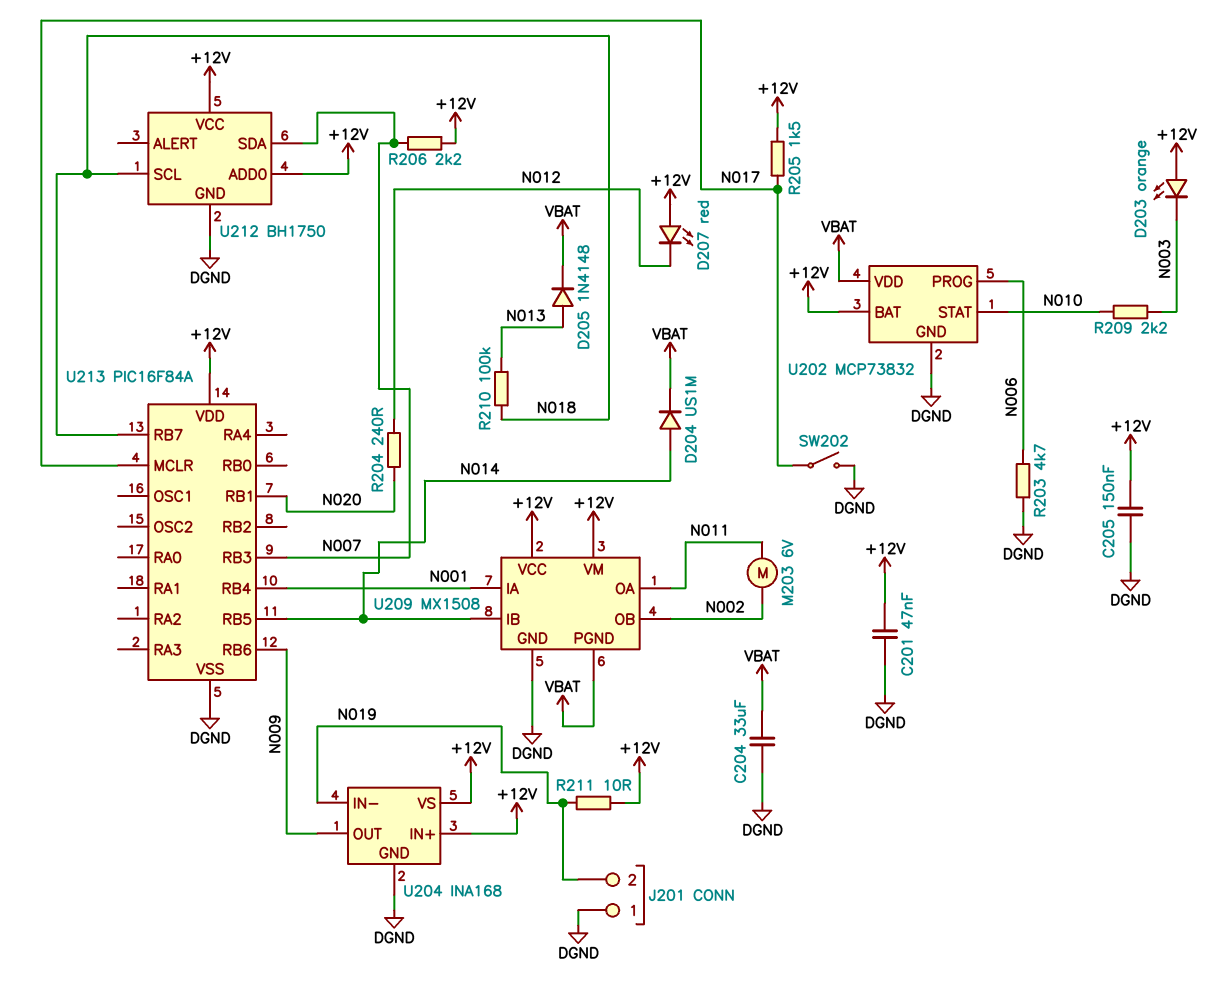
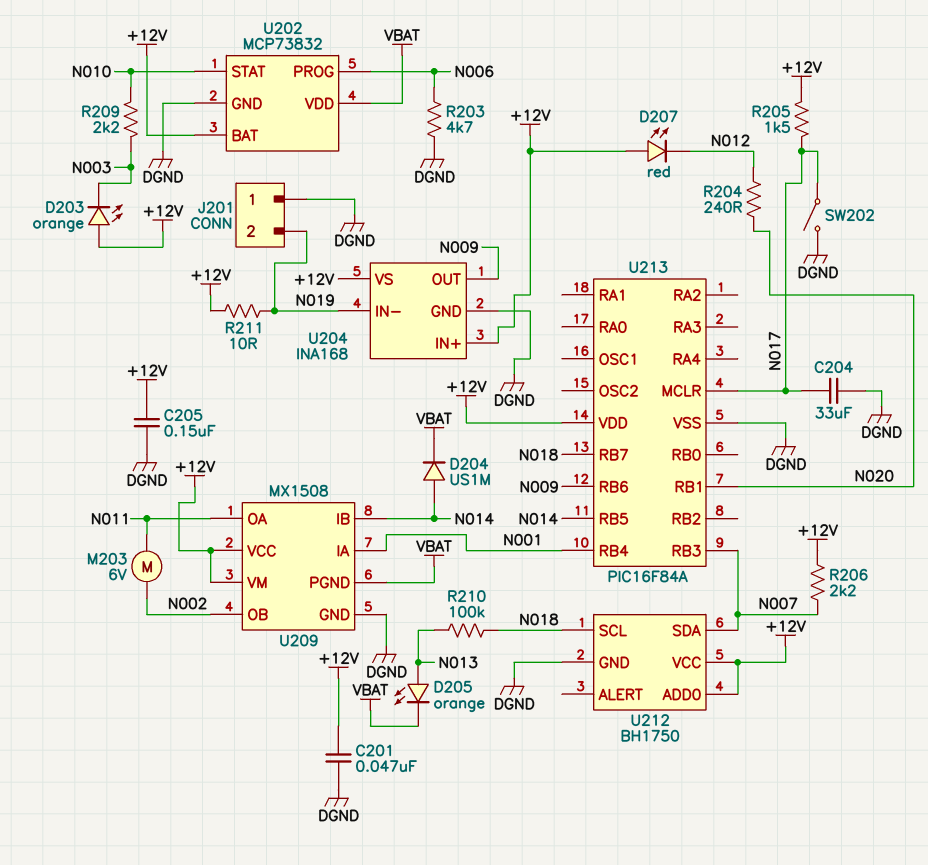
C204: 33uF (DGND, VBAT) -> 33uF (DGND, N017)
D205: diode 1N4148 (A N013, K VBAT) -> LED orange (A N013, K VBAT)

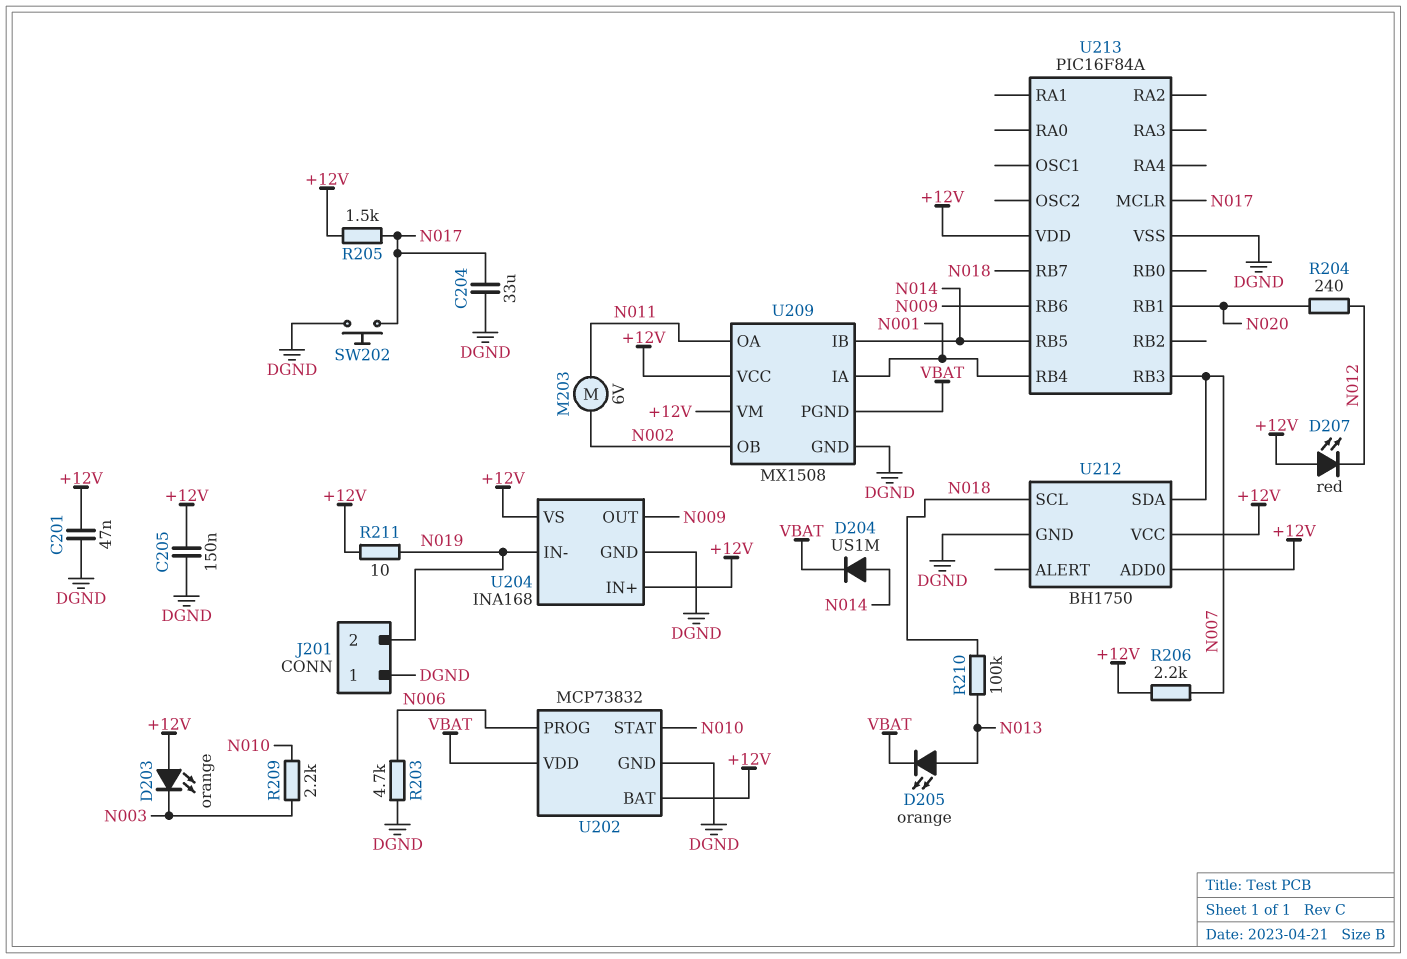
SW202: switch (DGND, N017) -> button (DGND, N017)

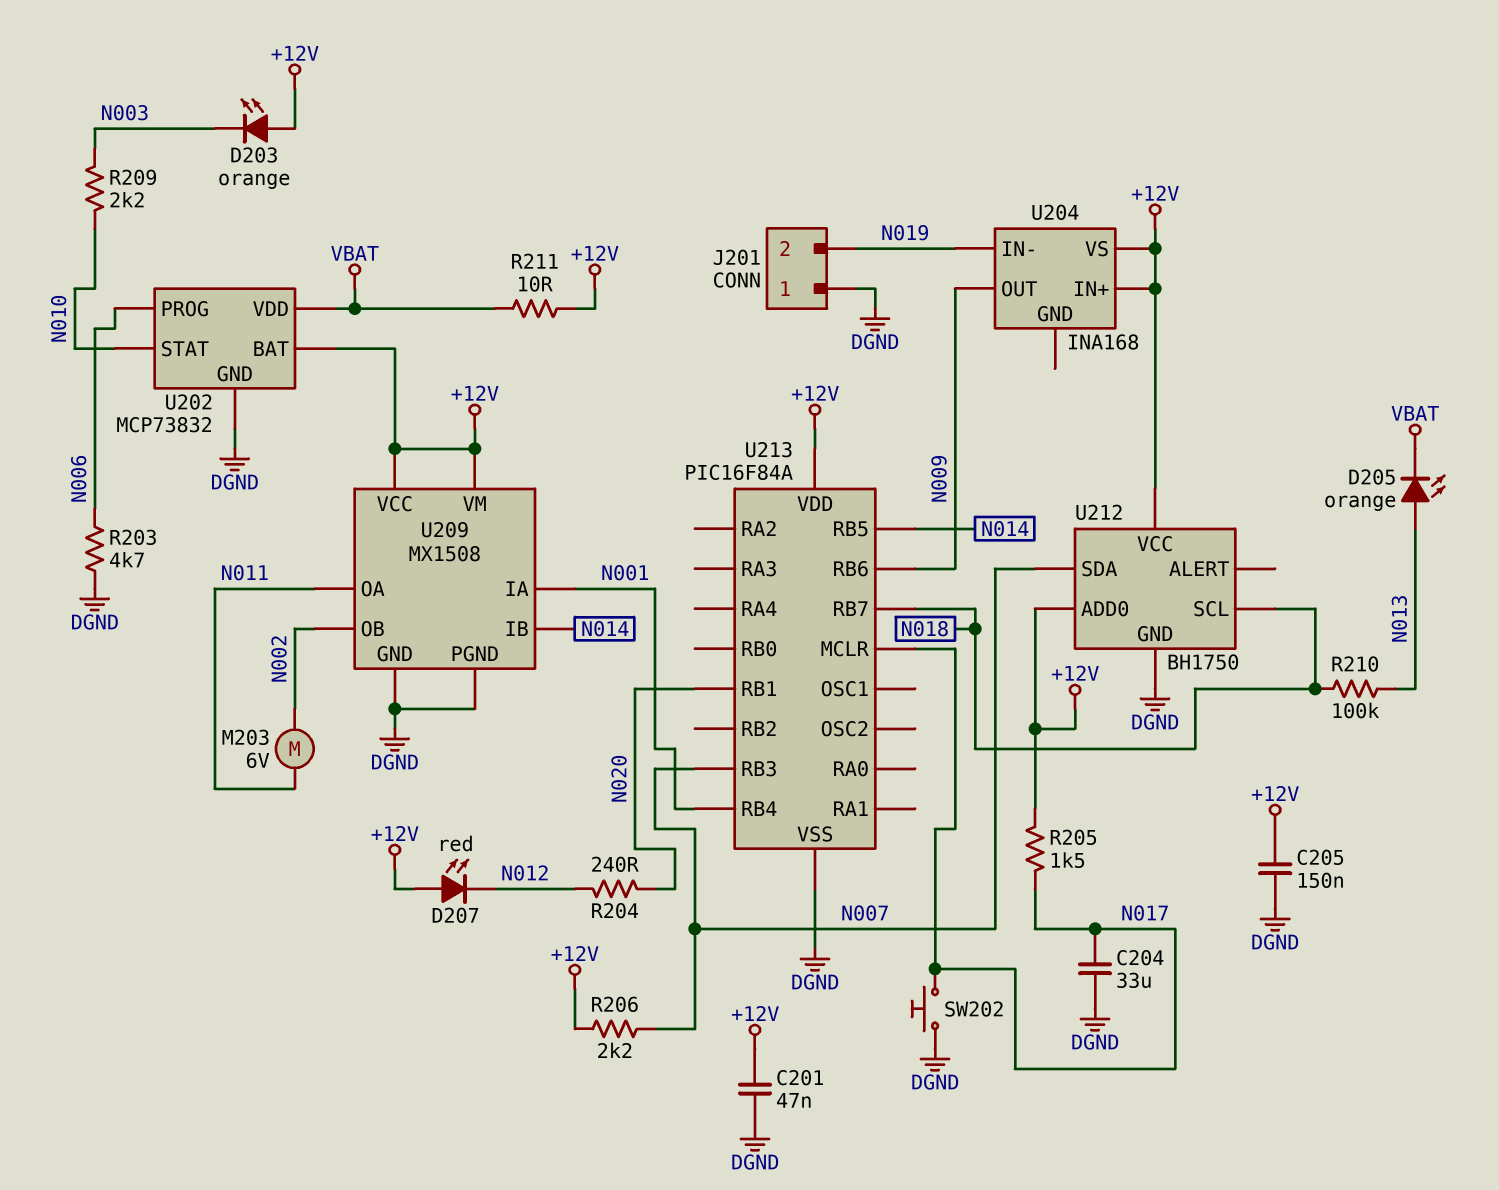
D204: diode US1M (A N014, K VBAT) -> none
R211: 10 (+12V, N019) -> 10 (+12V, VBAT)
U204 pin GND: DGND -> none
U209 pin PGND: VBAT -> DGND

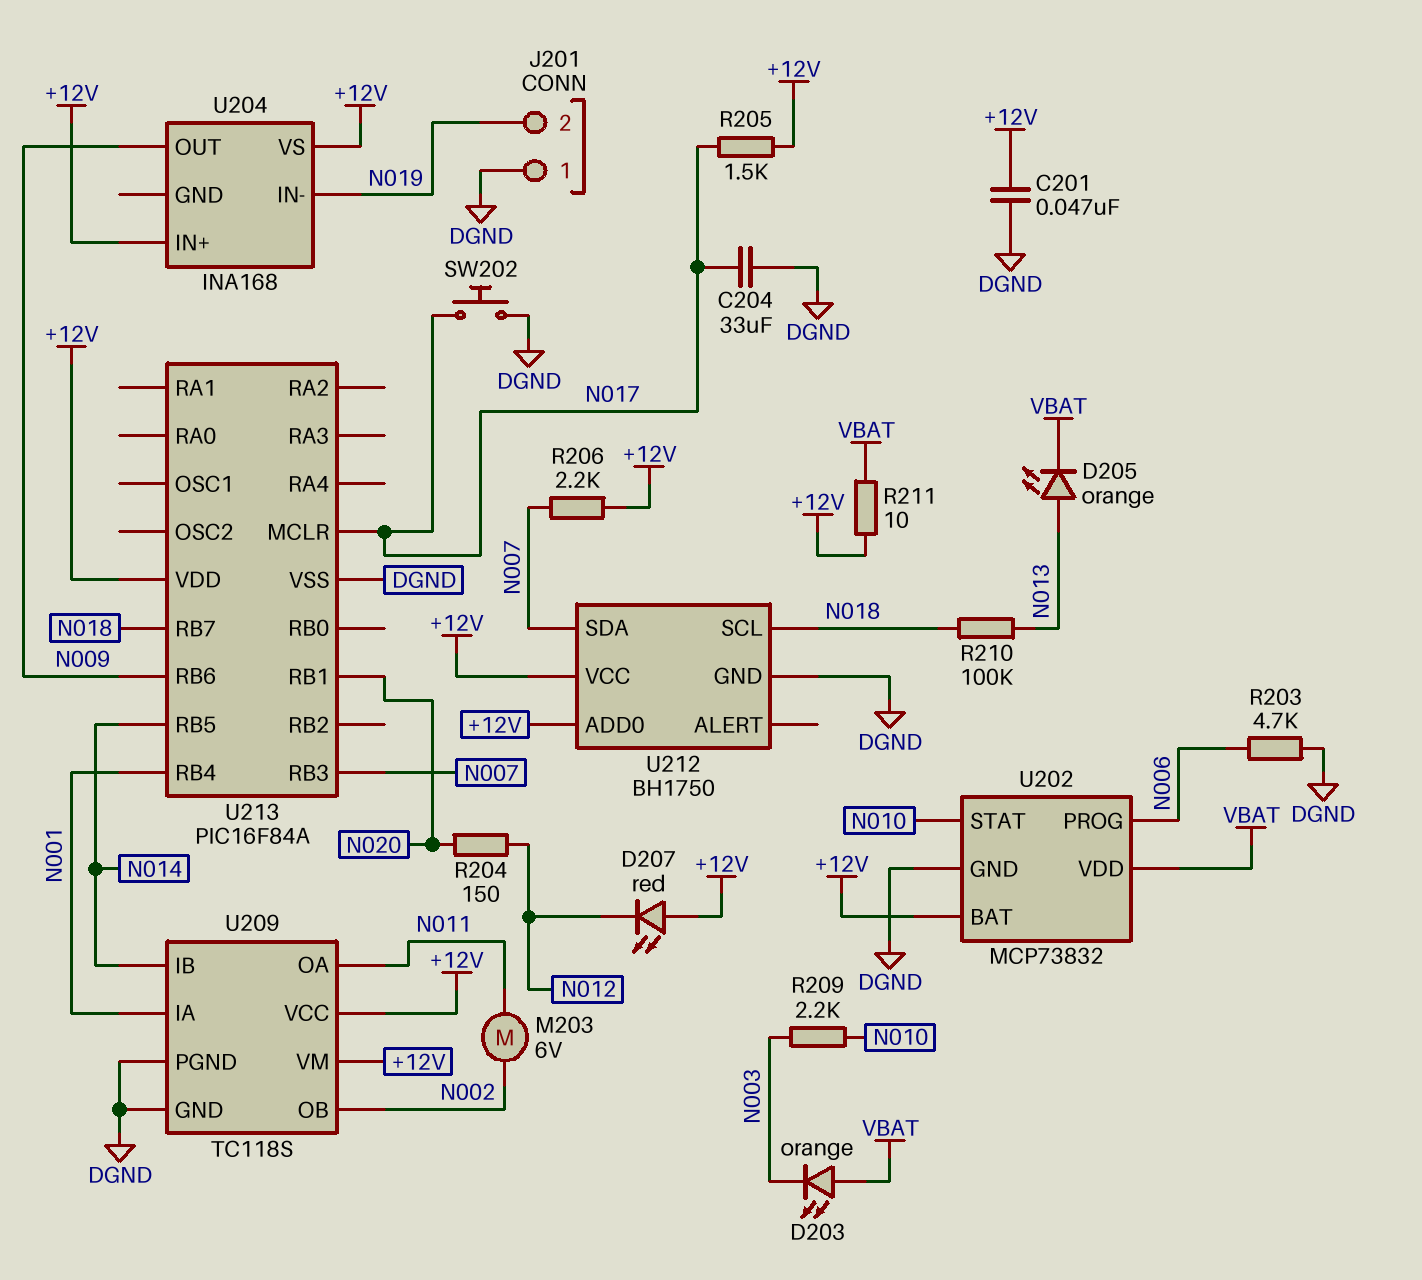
C205: 150nF (+12V, DGND) -> none
D203: LED orange (A +12V, K N003) -> LED orange (A VBAT, K N003)
R204: 240 (N012, N020) -> 150 (N012, N020)
U209: MX1508 -> TC118S

